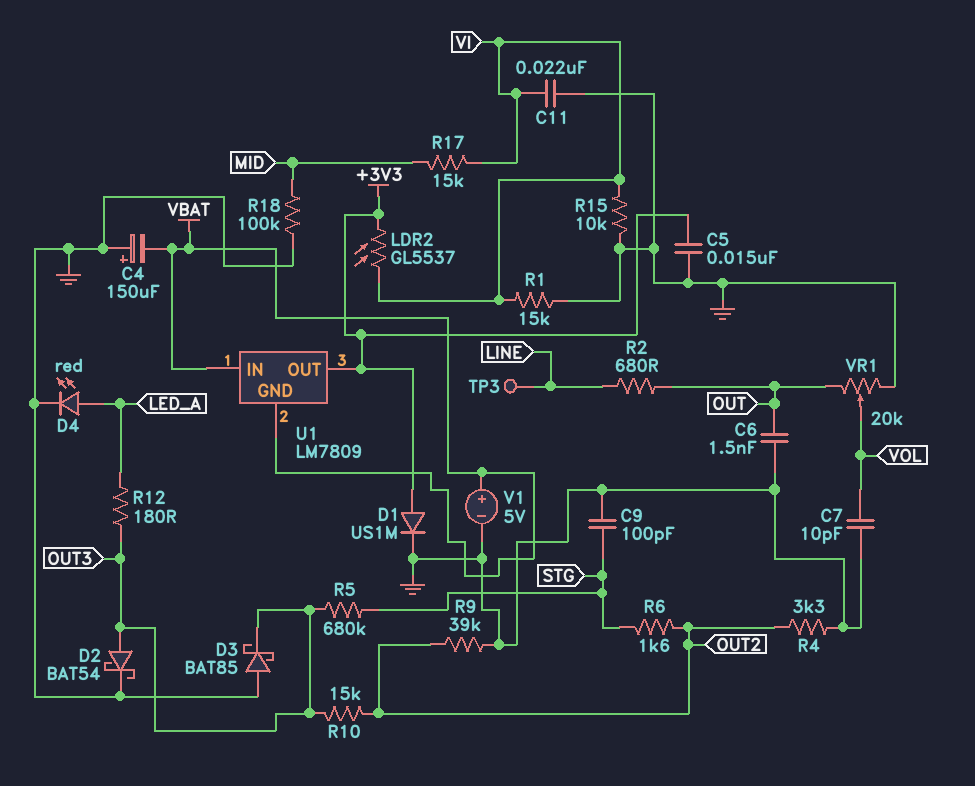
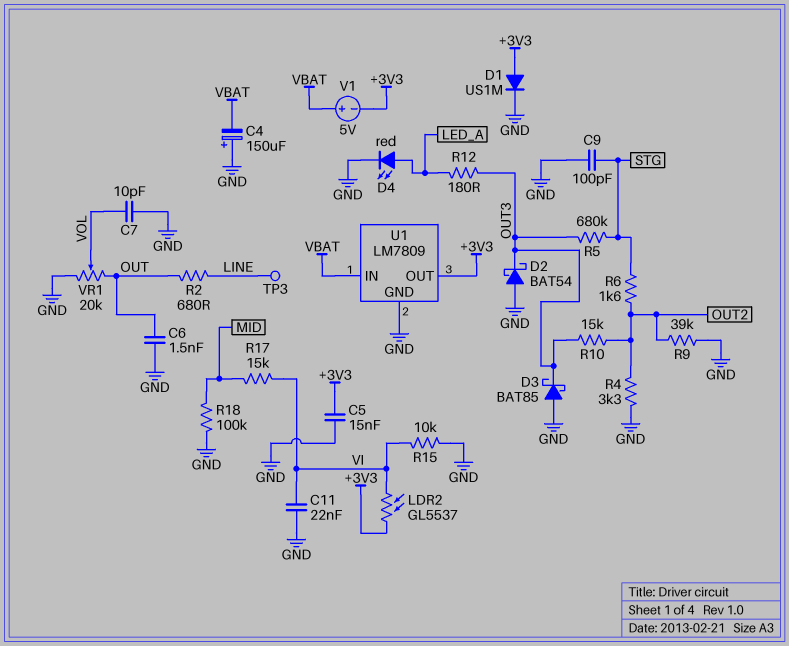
D2: schottky BAT54 (A OUT3, K GND) -> schottky BAT54 (A GND, K OUT3)
R1: 15k (GND, VI) -> none
U1 pin GND: VBAT -> GND
V1: 5V (plus VBAT, minus GND) -> 5V (plus VBAT, minus +3V3)

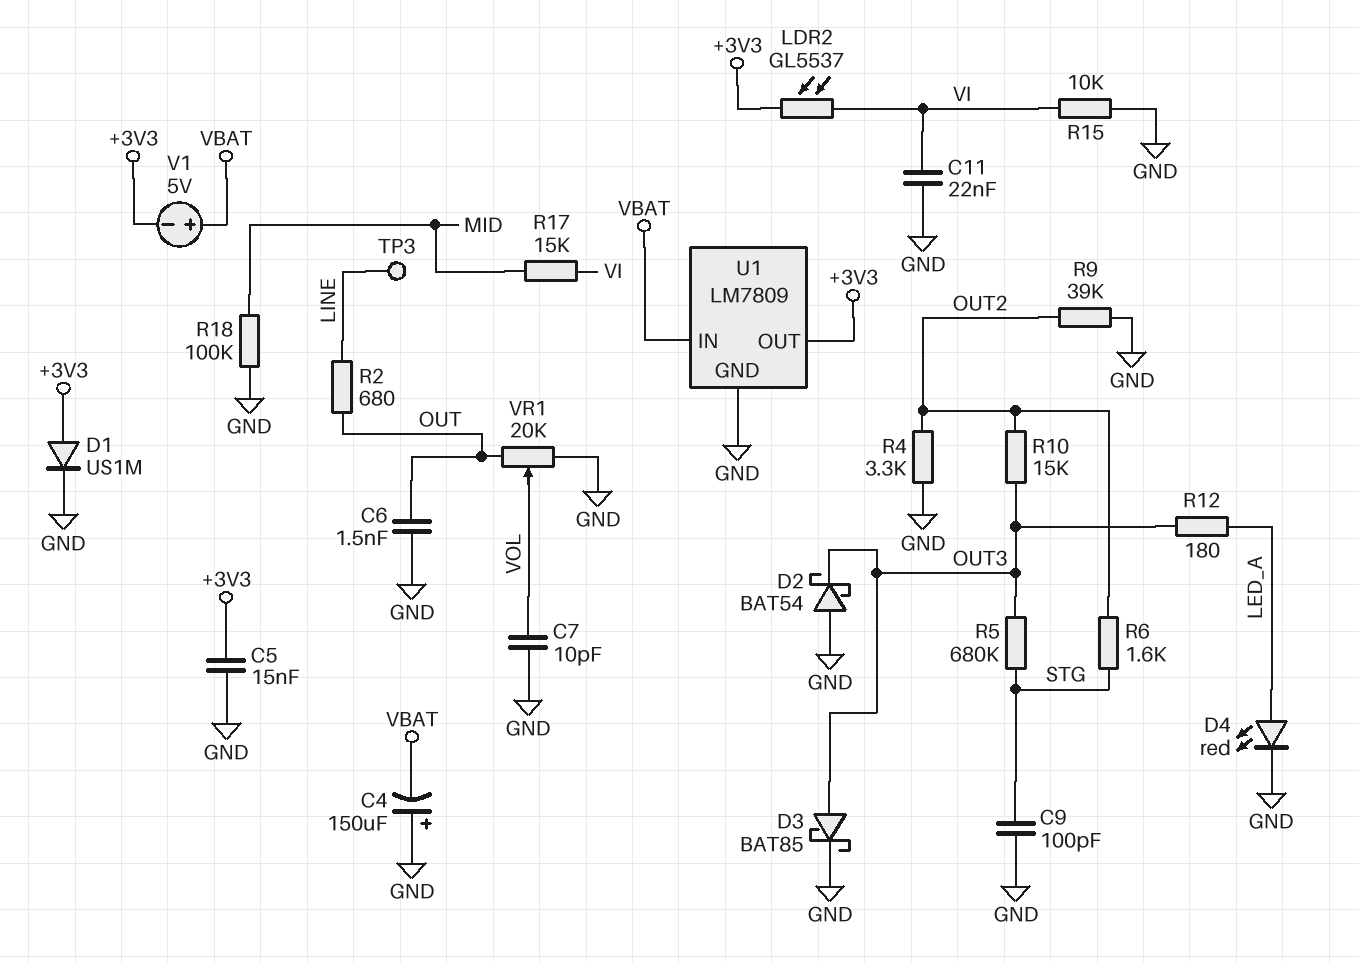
D3: schottky BAT85 (A GND, K OUT3) -> schottky BAT85 (A OUT3, K GND)

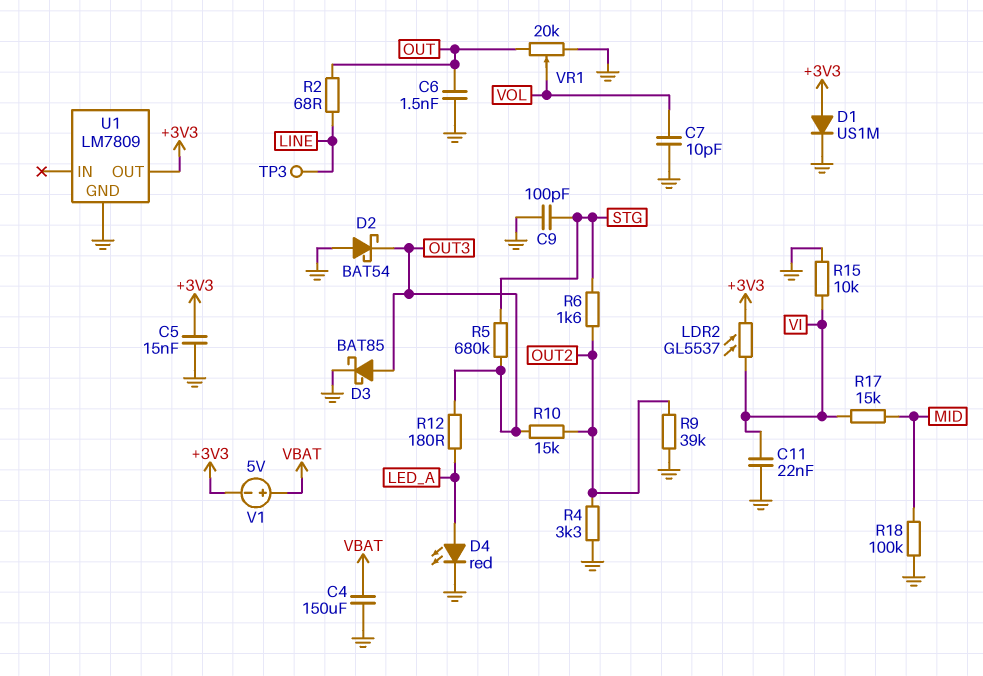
C4: 150uF (plus GND, minus VBAT) -> 150uF (GND, VBAT)
R2: 680 (LINE, OUT) -> 68 (LINE, OUT)
U1 pin IN: VBAT -> none

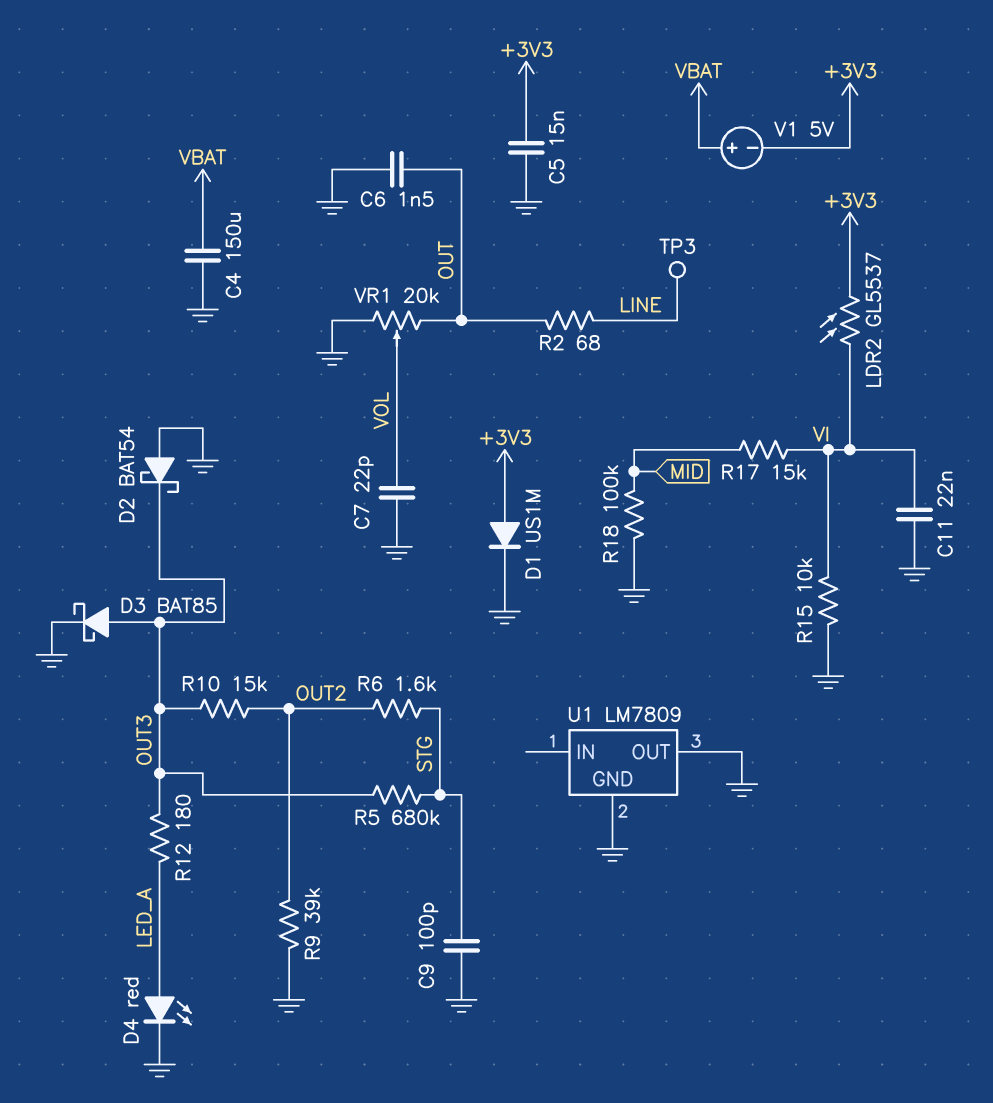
C7: 10pF (GND, VOL) -> 22pF (GND, VOL)
R4: 3.3k (GND, OUT2) -> none
U1 pin OUT: +3V3 -> GND

